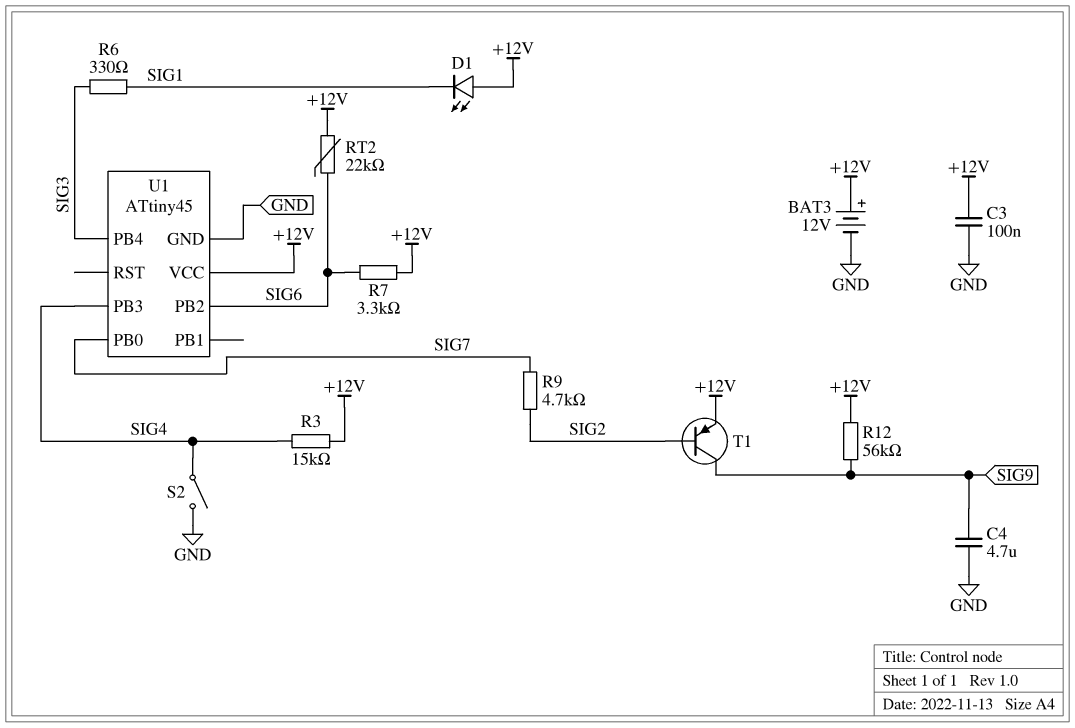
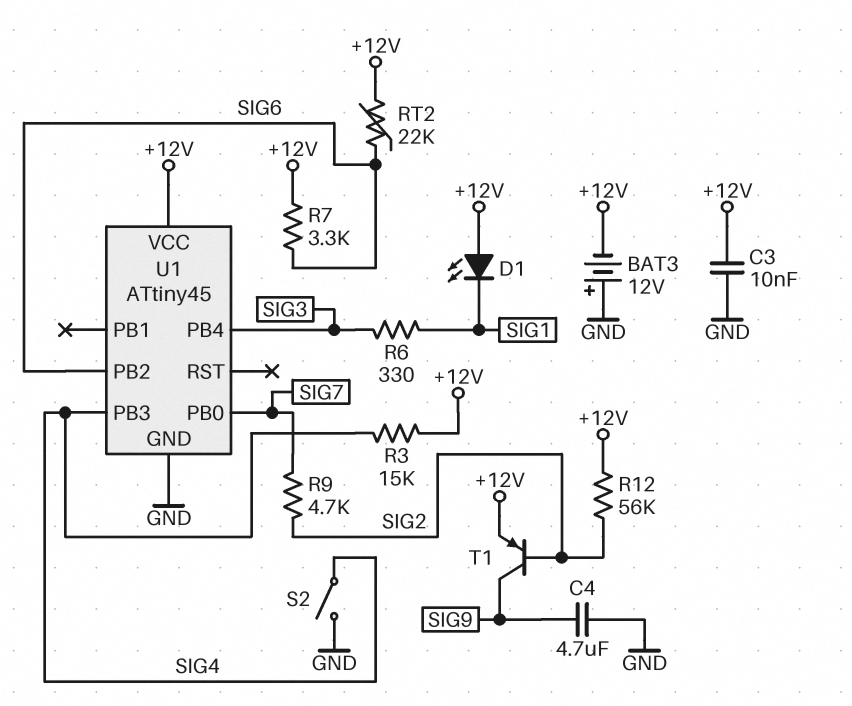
BAT3: 12V (plus +12V, minus GND) -> 12V (plus GND, minus +12V)
C3: 100nF (+12V, GND) -> 10nF (+12V, GND)
R12: 56k (+12V, SIG9) -> 56k (+12V, SIG2)

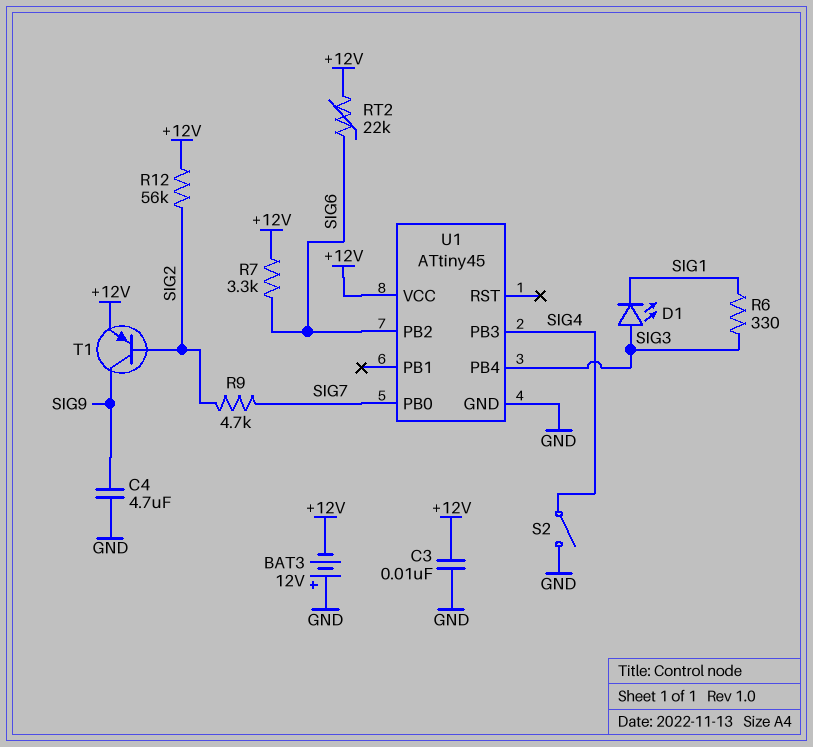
D1: LED (A +12V, K SIG1) -> LED (A SIG3, K SIG1)
R3: 15k (+12V, SIG4) -> none

